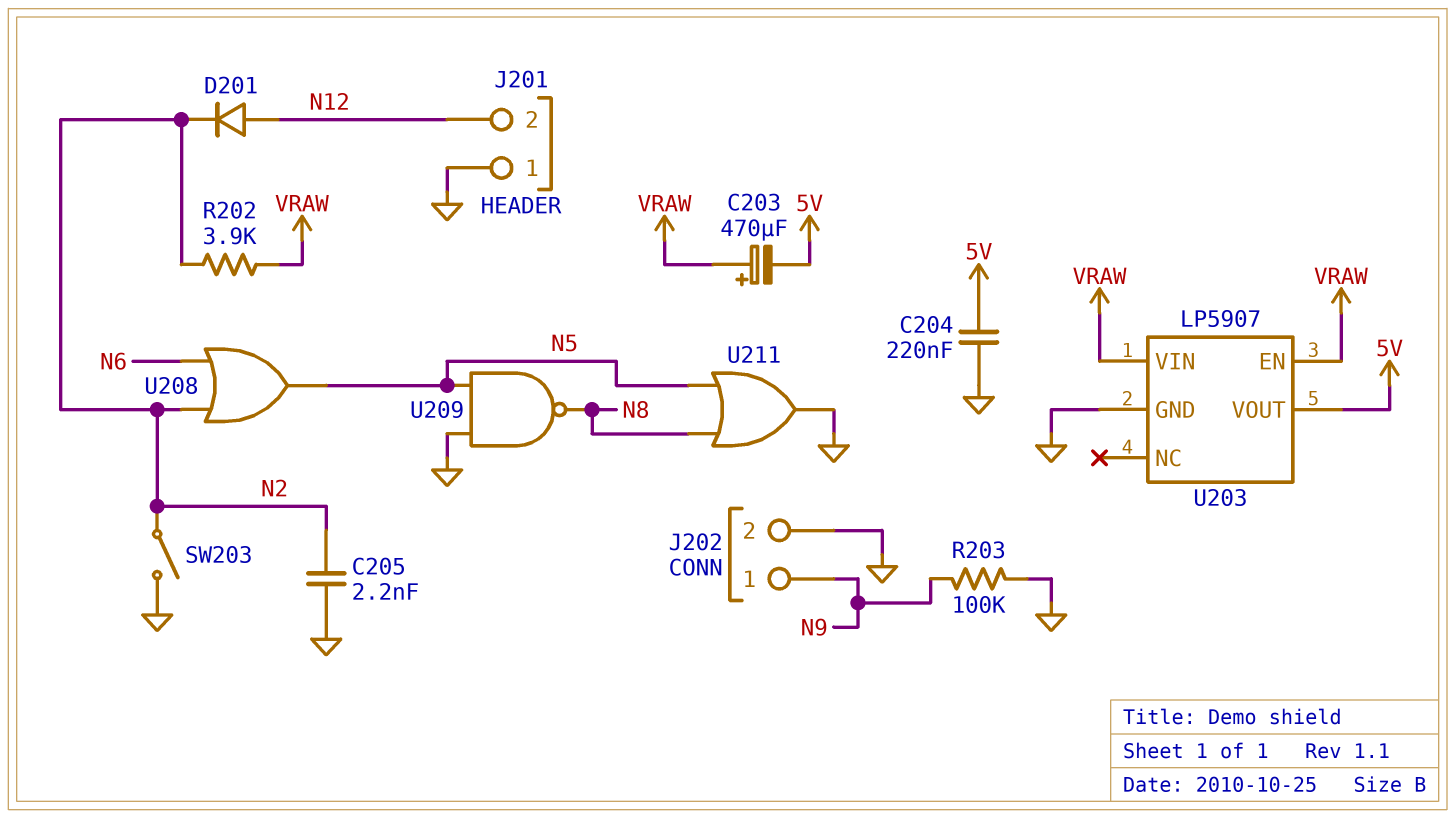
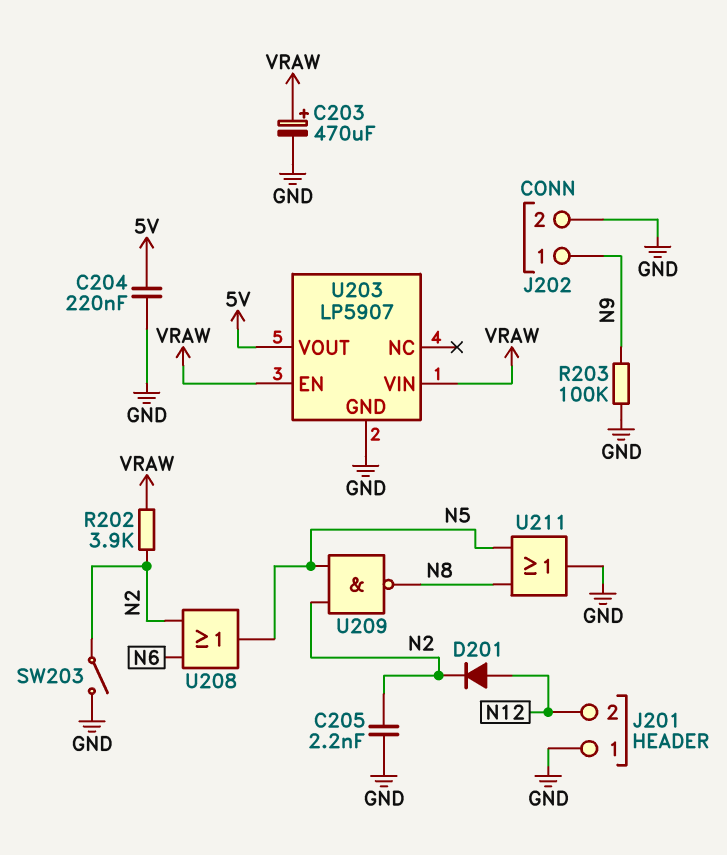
C203: 470uF (plus VRAW, minus 5V) -> 470uF (plus VRAW, minus GND)
U209: NAND (in GND, in N5, out N8) -> NAND (in N2, in N5, out N8)

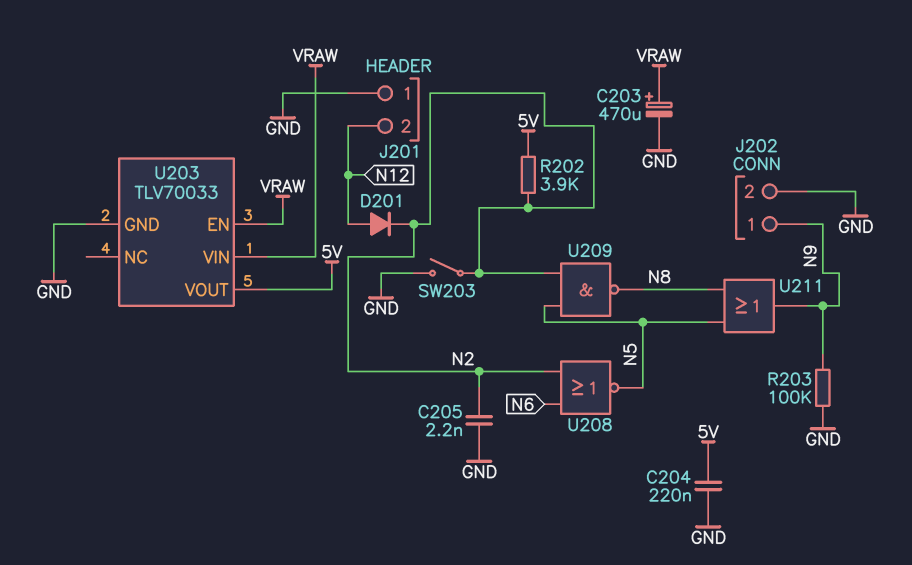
R202: 3.9k (N2, VRAW) -> 3.9k (5V, N2)
U203: LP5907 -> TLV70033
U208: OR (in N2, in N6, out N5) -> NOR (in N2, in N6, out N5)
U211: OR (in N5, in N8, out GND) -> OR (in N5, in N8, out N9)

